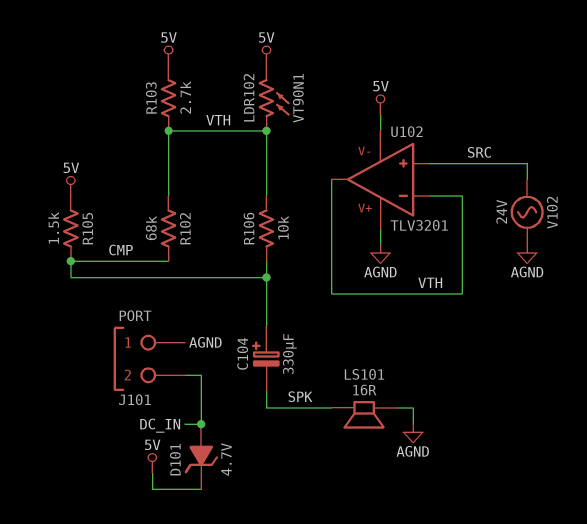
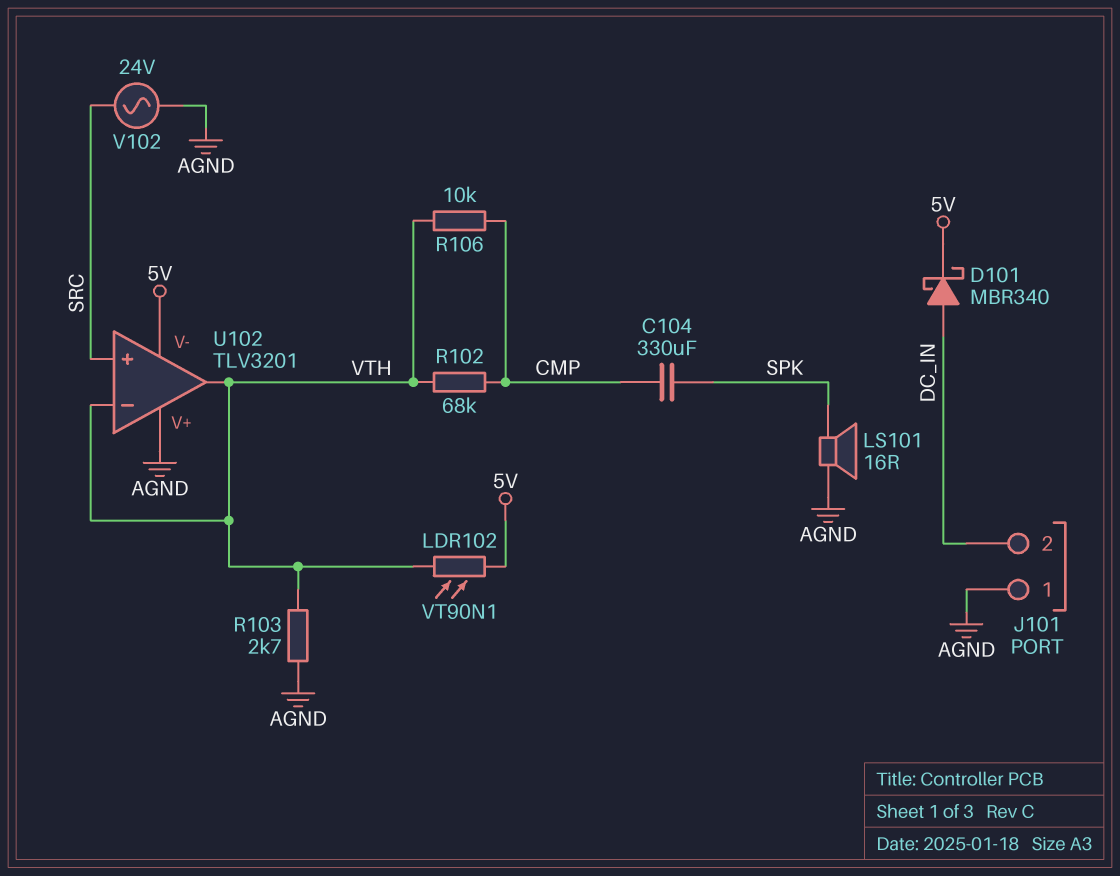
C104: 330uF (plus CMP, minus SPK) -> 330uF (CMP, SPK)
D101: zener 4.7V (A DC_IN, K 5V) -> schottky MBR340 (A DC_IN, K 5V)
R103: 2.7k (5V, VTH) -> 2.7k (AGND, VTH)
R105: 1.5k (5V, CMP) -> none

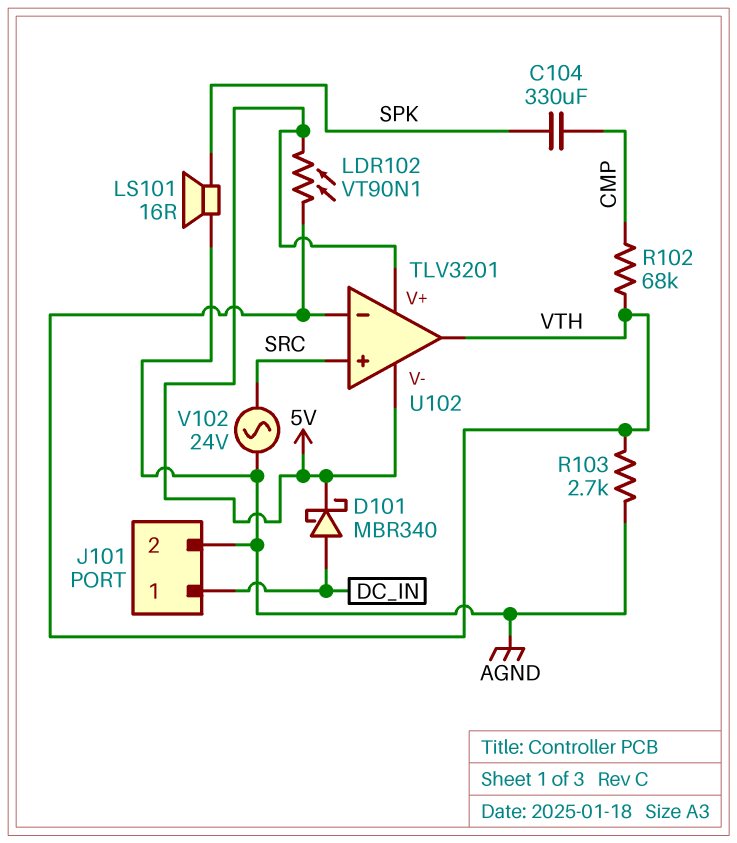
J101 pin 1: AGND -> DC_IN
J101 pin 2: DC_IN -> AGND
R106: 10k (CMP, VTH) -> none
U102 pin V+: AGND -> 5V

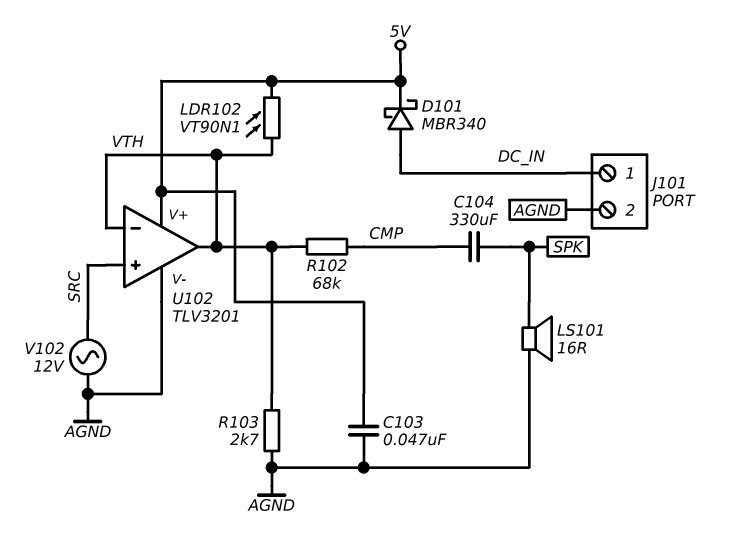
C103: none -> 47nF (5V, AGND)
U102 pin V-: 5V -> AGND
V102: AC 24V (AGND, SRC) -> AC 12V (AGND, SRC)

